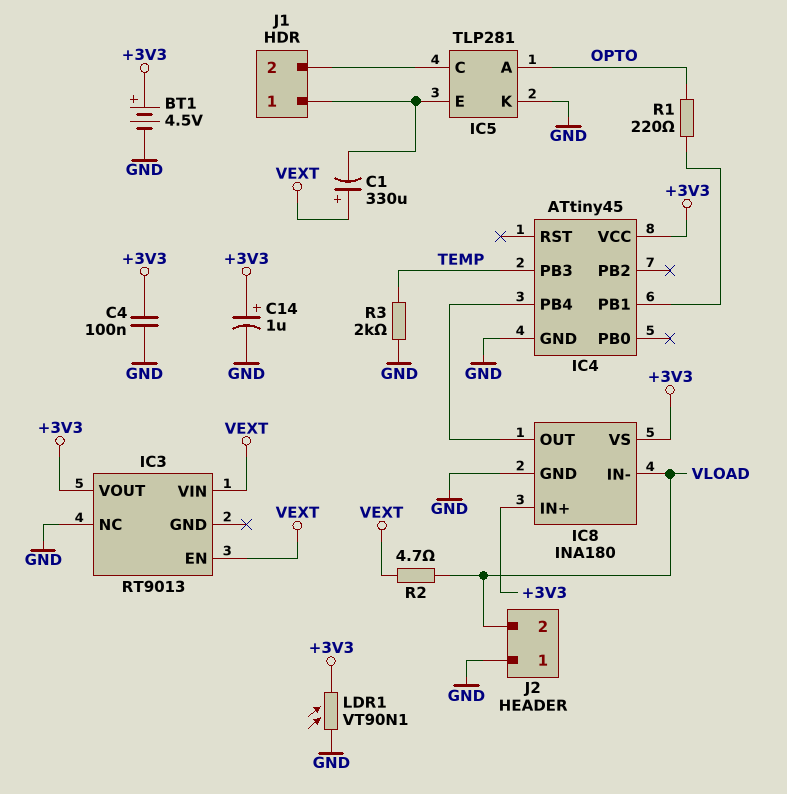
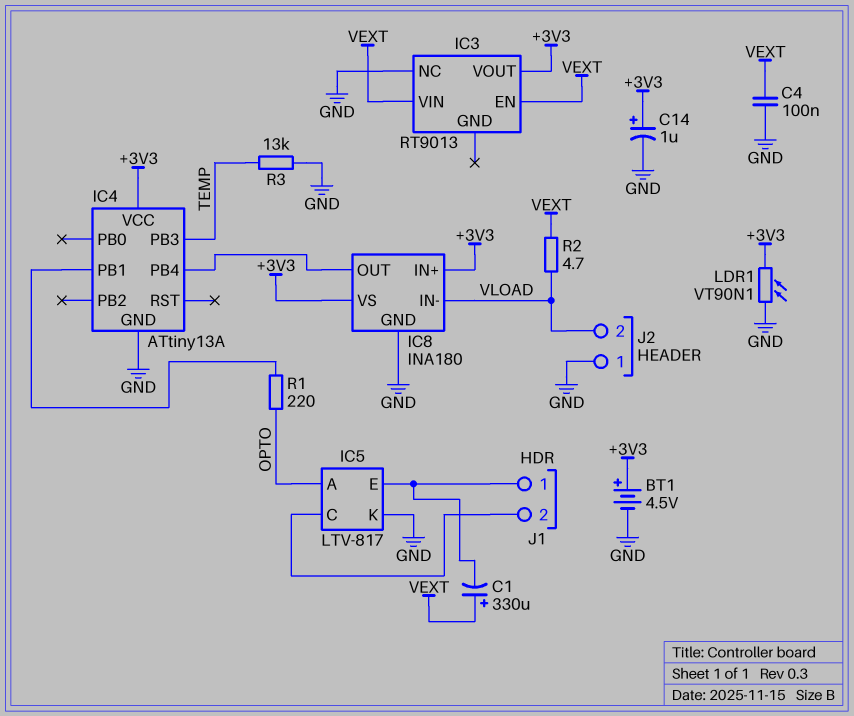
C4: 100nF (+3V3, GND) -> 100nF (GND, VEXT)
IC4: ATtiny45 -> ATtiny13A
IC5: TLP281 -> LTV-817
R3: 2k (GND, TEMP) -> 13k (GND, TEMP)

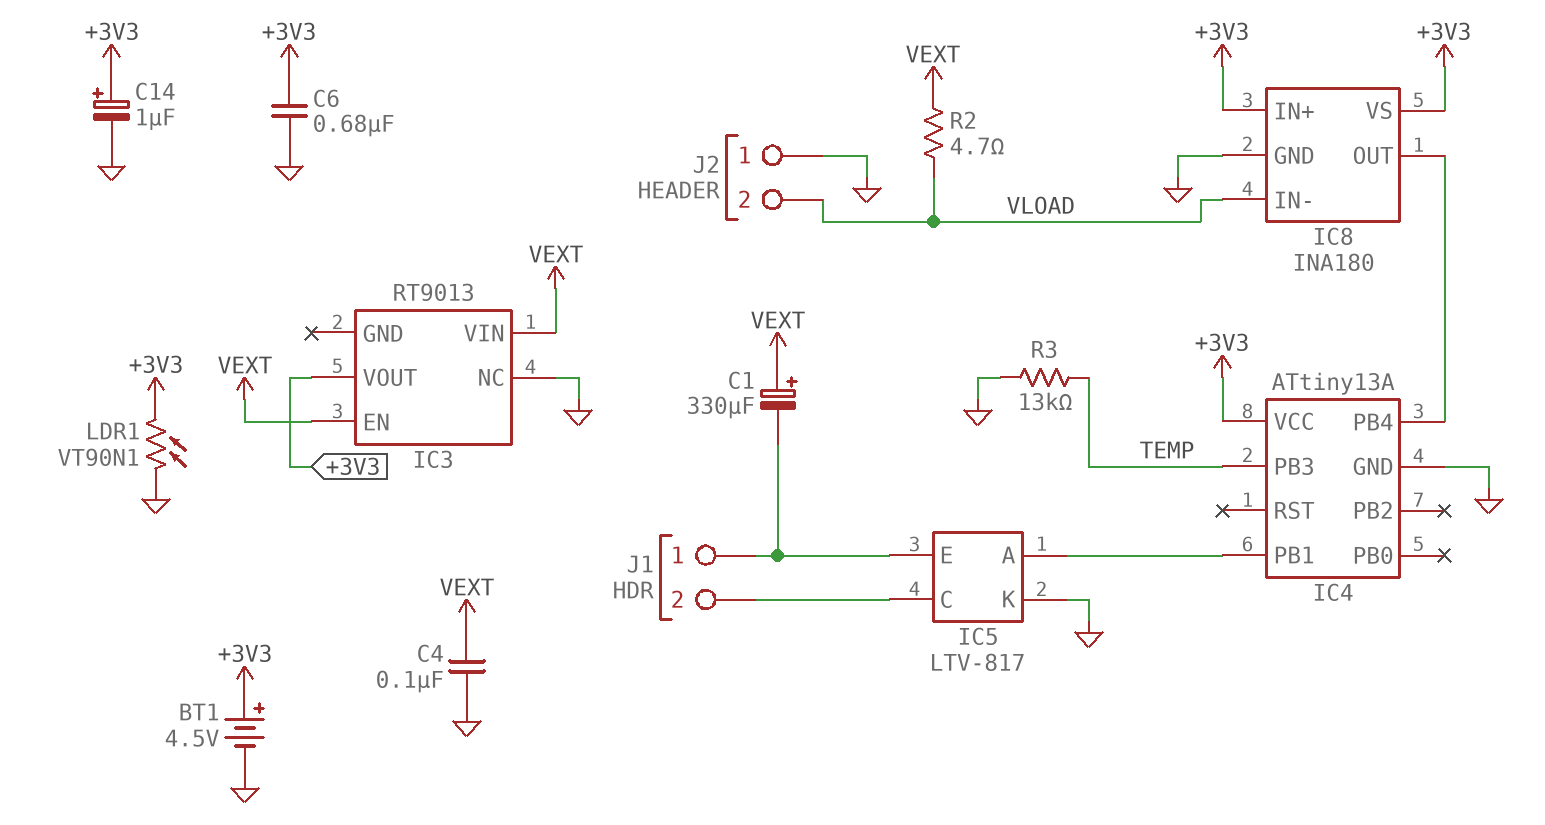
C6: none -> 680nF (+3V3, GND)
IC5 pin A: OPTO -> IC4/PB1
R1: 220 (IC4/PB1, OPTO) -> none

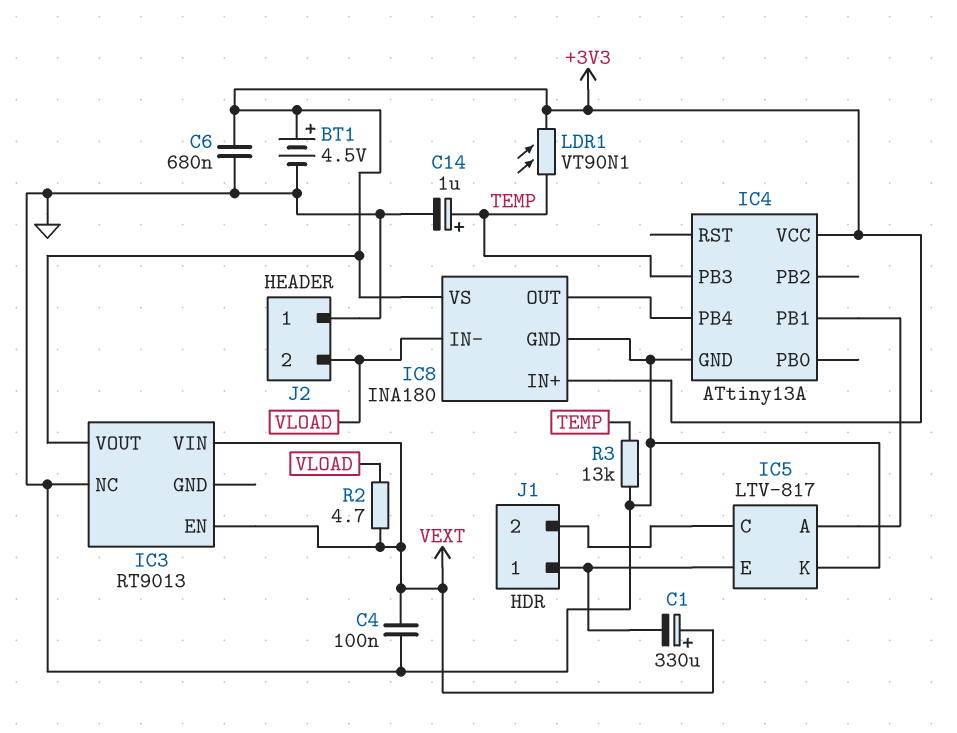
C14: 1uF (plus +3V3, minus GND) -> 1uF (plus TEMP, minus GND)
LDR1: VT90N1 (+3V3, GND) -> VT90N1 (+3V3, TEMP)

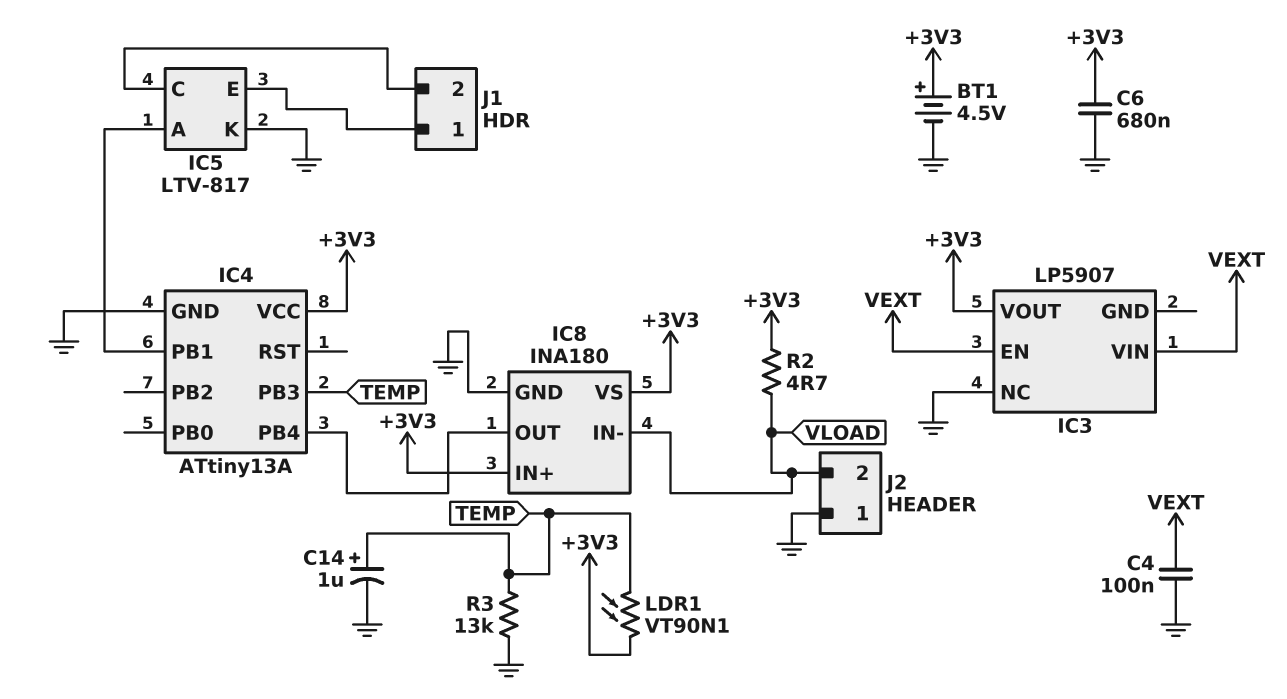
C1: 330uF (plus VEXT, minus IC5/E) -> none
IC3: RT9013 -> LP5907
R2: 4.7 (VEXT, VLOAD) -> 4.7 (+3V3, VLOAD)

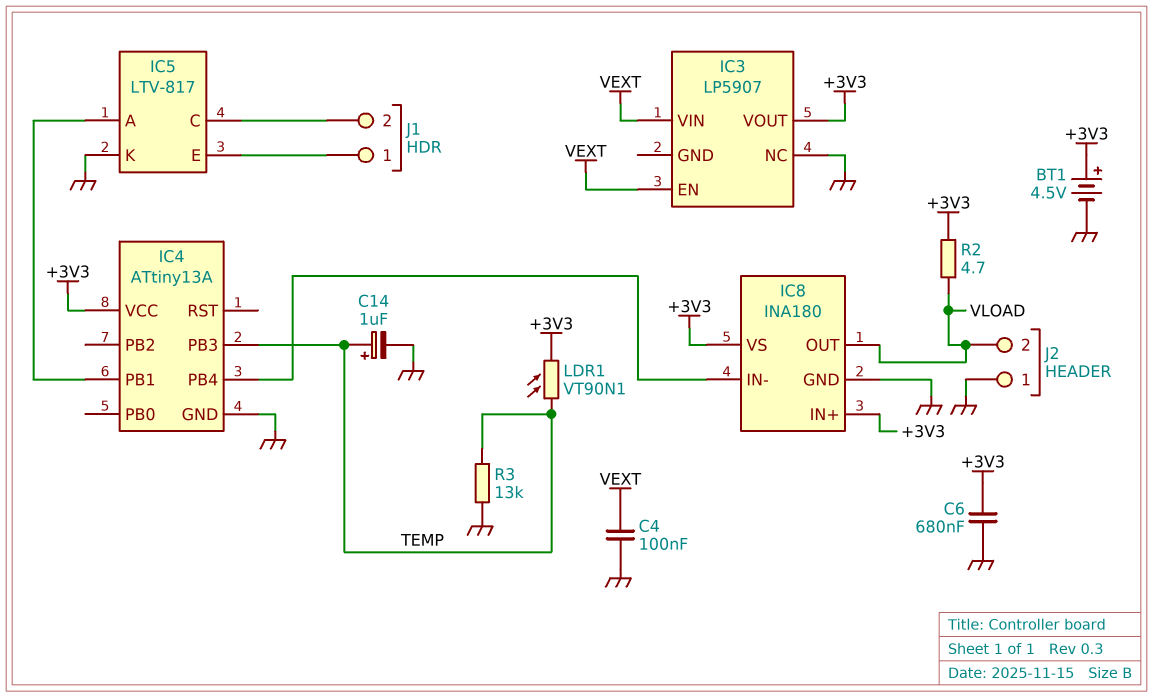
IC8 pin IN-: VLOAD -> IC4/PB4
IC8 pin OUT: IC4/PB4 -> VLOAD

